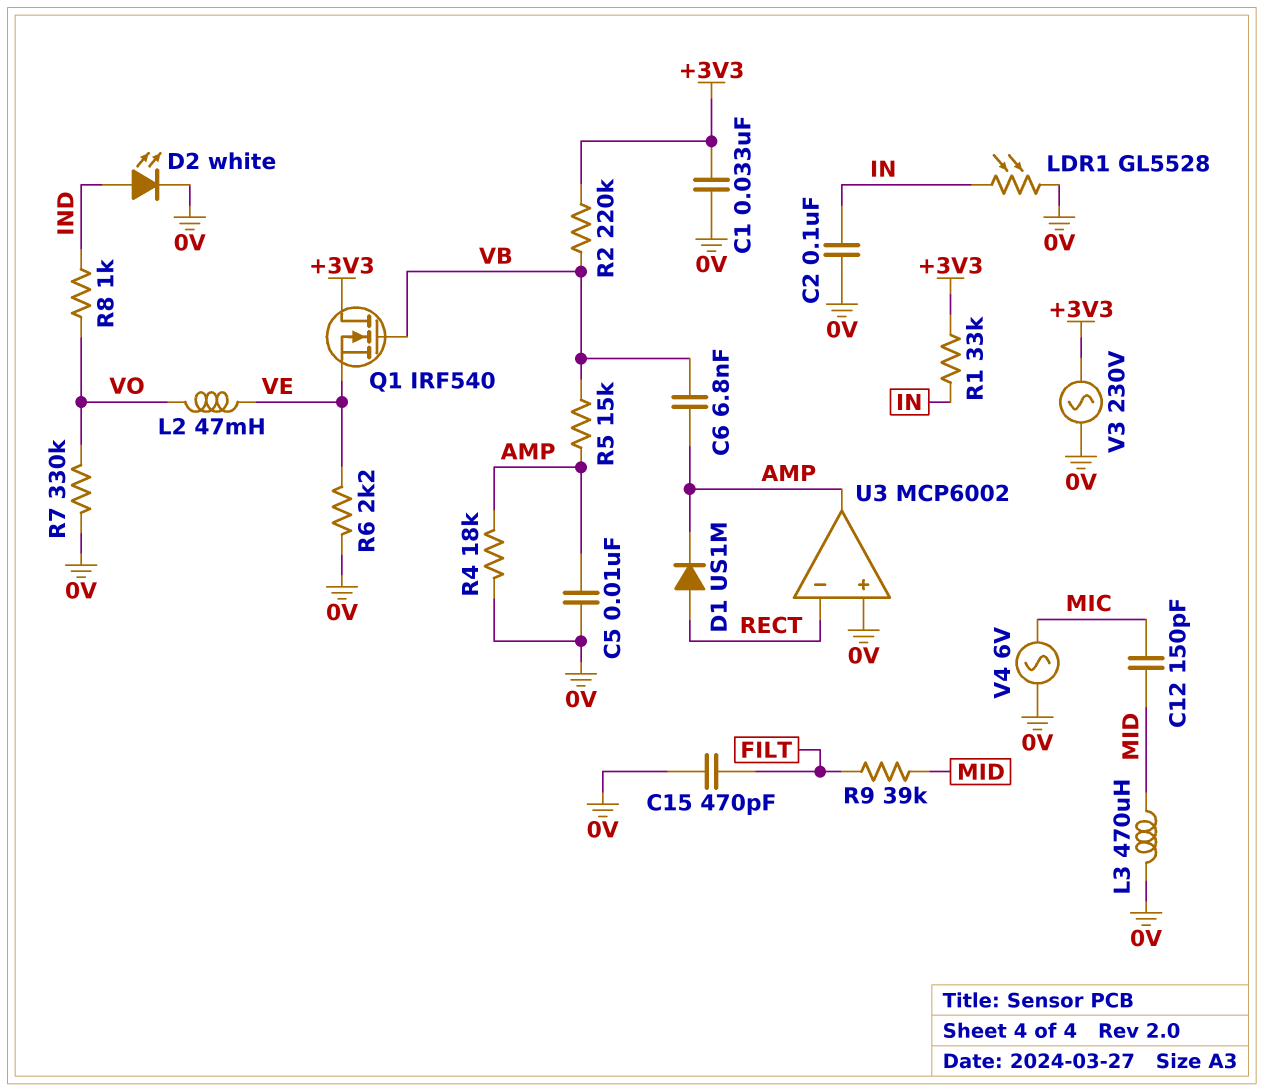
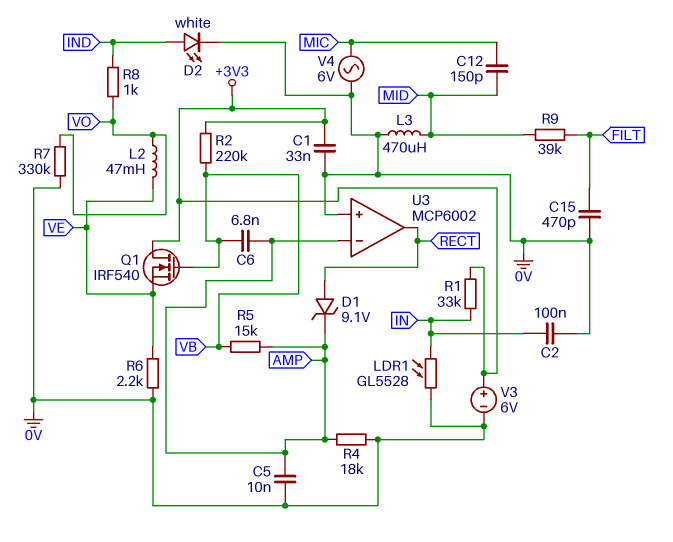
D1: diode US1M (A RECT, K AMP) -> zener 9.1V (A RECT, K AMP)
U3 pin in-: RECT -> AMP
U3 pin out: AMP -> RECT
V3: AC 230V (+3V3, 0V) -> 6V (plus +3V3, minus 0V)

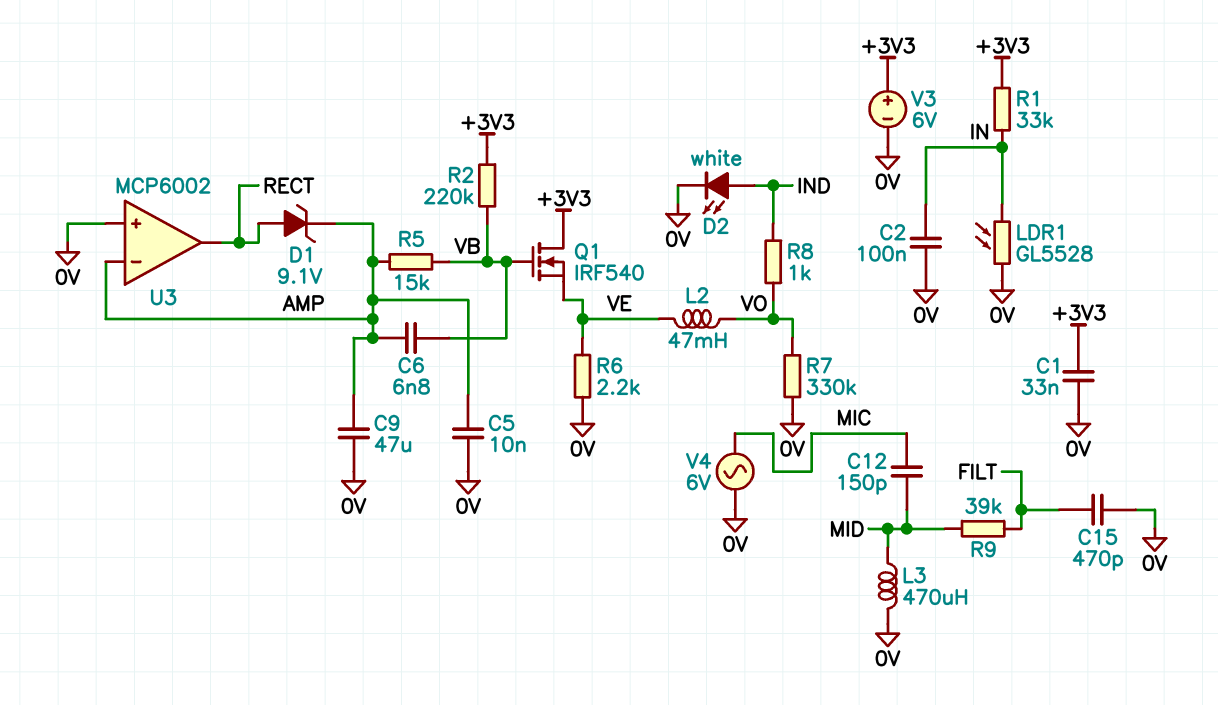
C9: none -> 47uF (0V, AMP)
R4: 18k (0V, AMP) -> none

